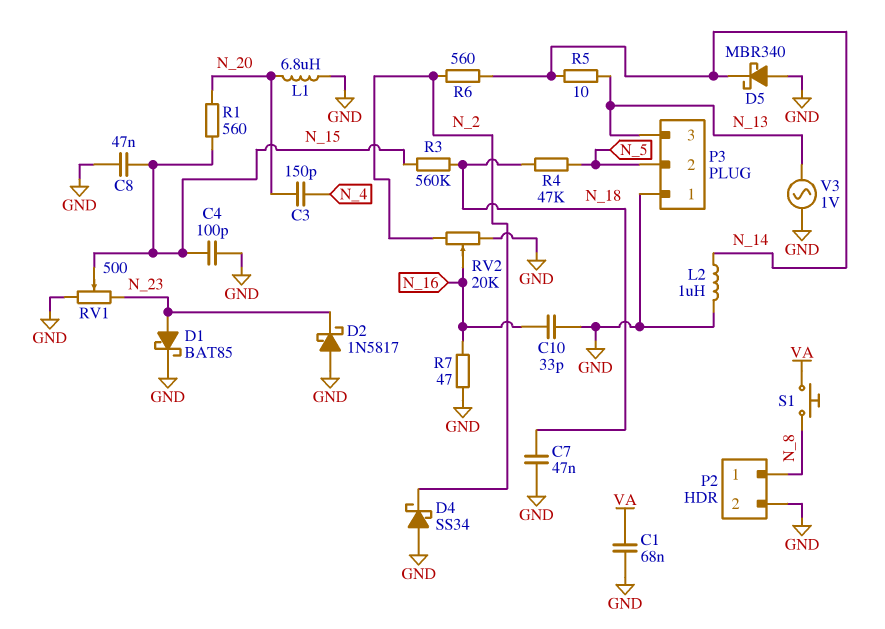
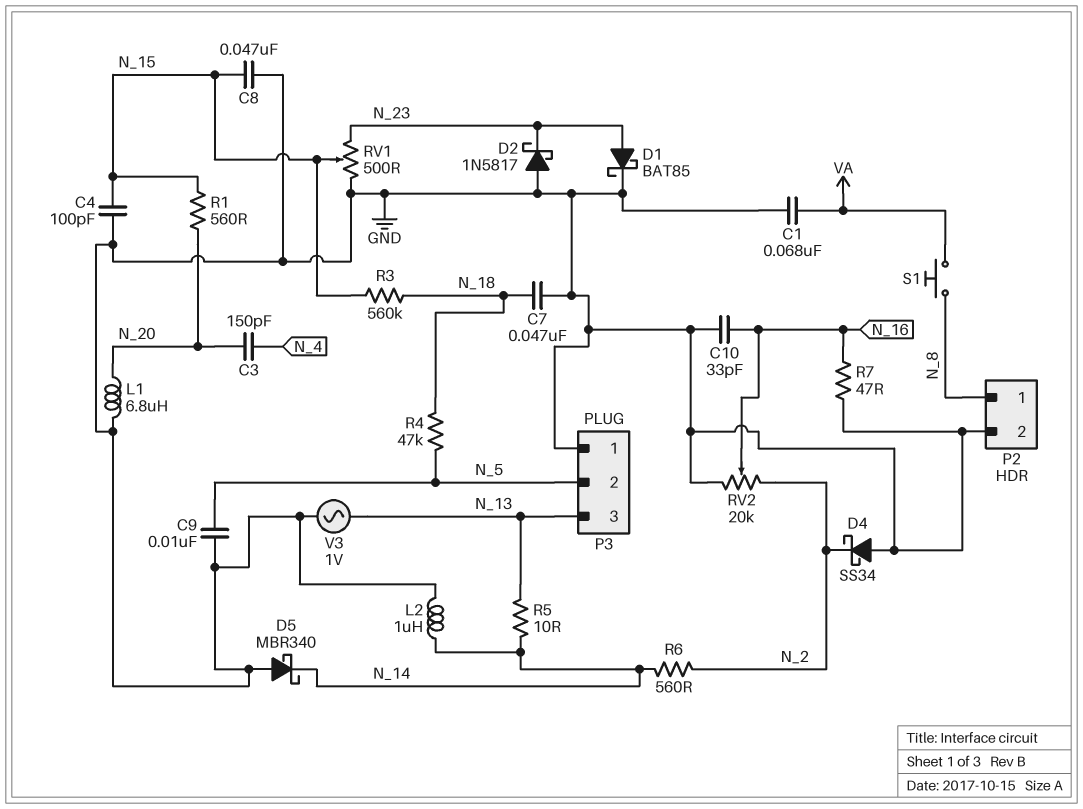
C9: none -> 10nF (GND, N_5)

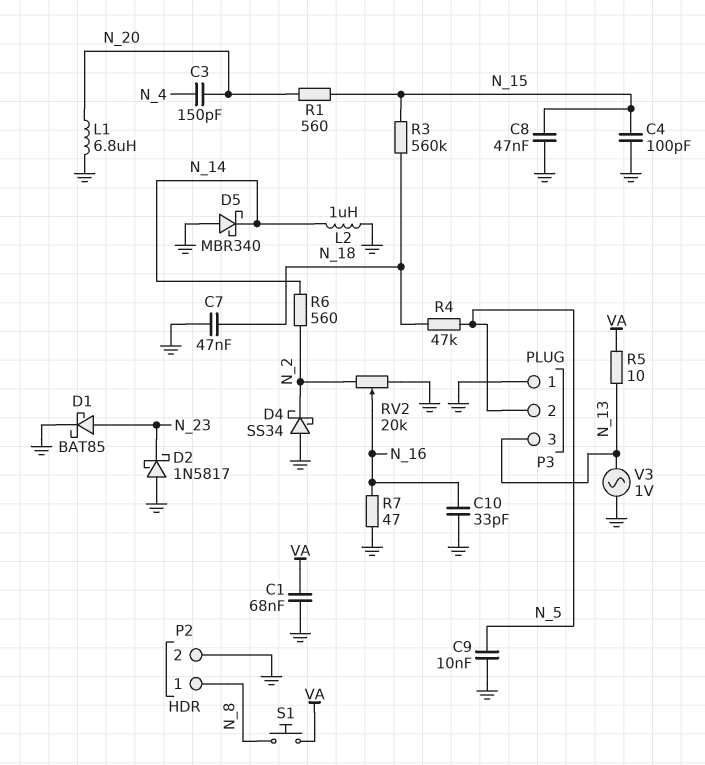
R5: 10 (N_13, N_14) -> 10 (N_13, VA)
RV1: 500 (GND, N_23, wiper N_15) -> none

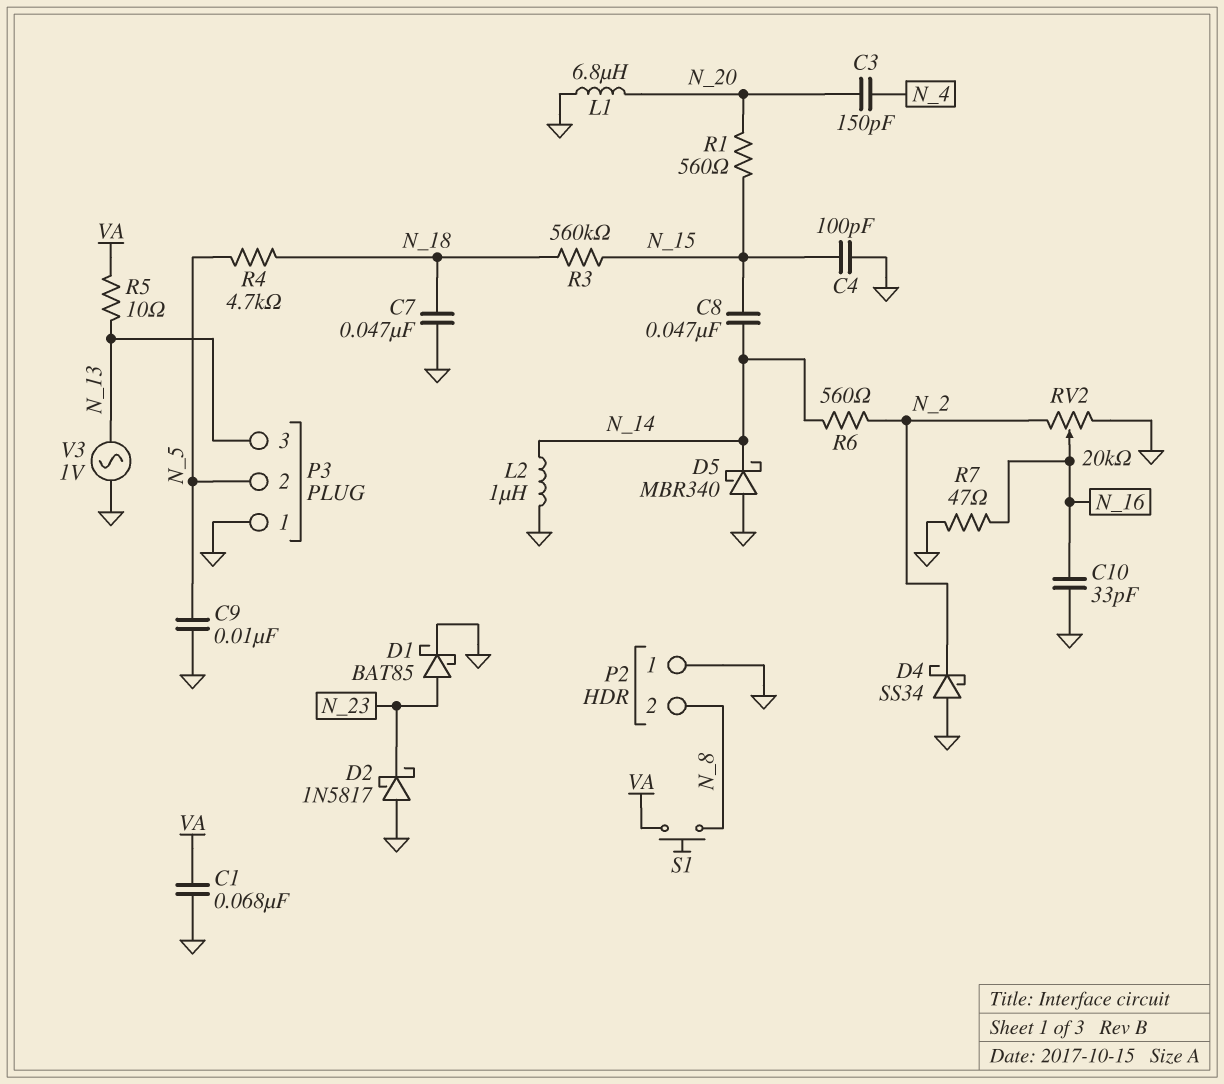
C8: 47nF (GND, N_15) -> 47nF (N_14, N_15)
P2 pin 1: N_8 -> GND
P2 pin 2: GND -> N_8
R4: 47k (N_5, N_18) -> 4.7k (N_5, N_18)

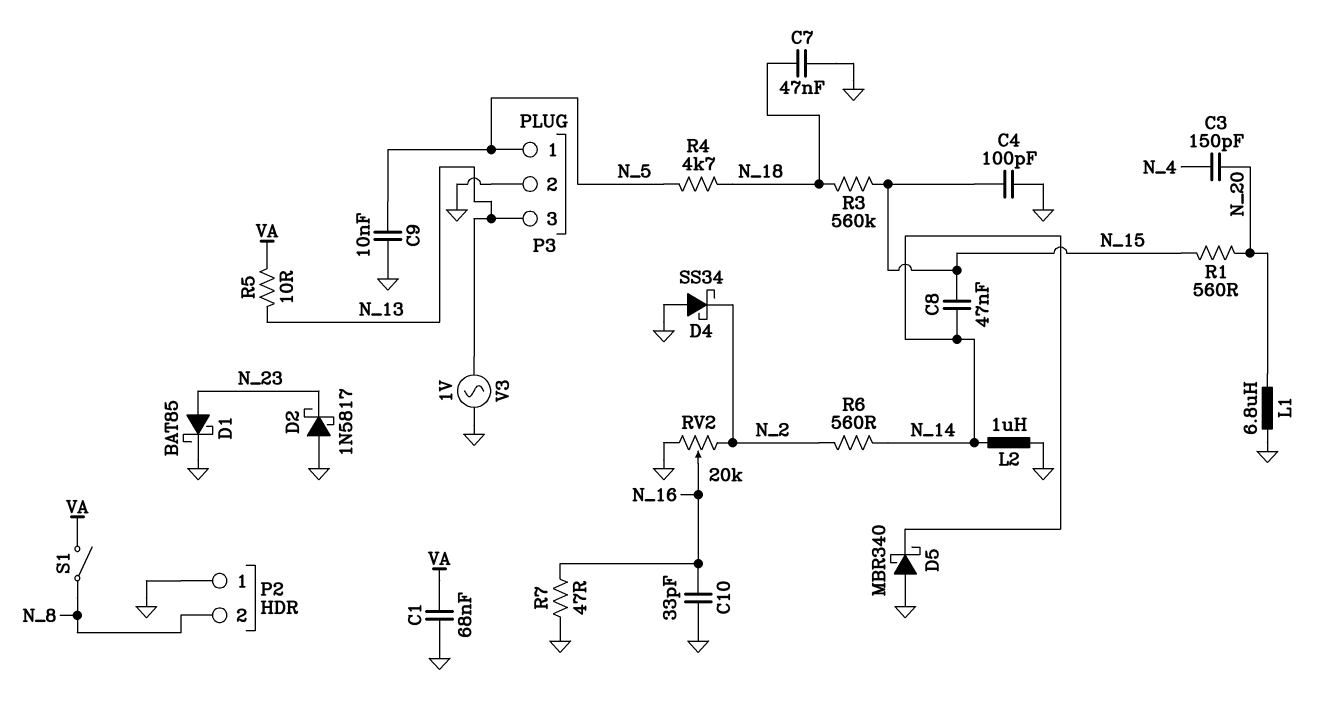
P3 pin 1: GND -> N_5
P3 pin 2: N_5 -> GND
S1: button (N_8, VA) -> switch (N_8, VA)

